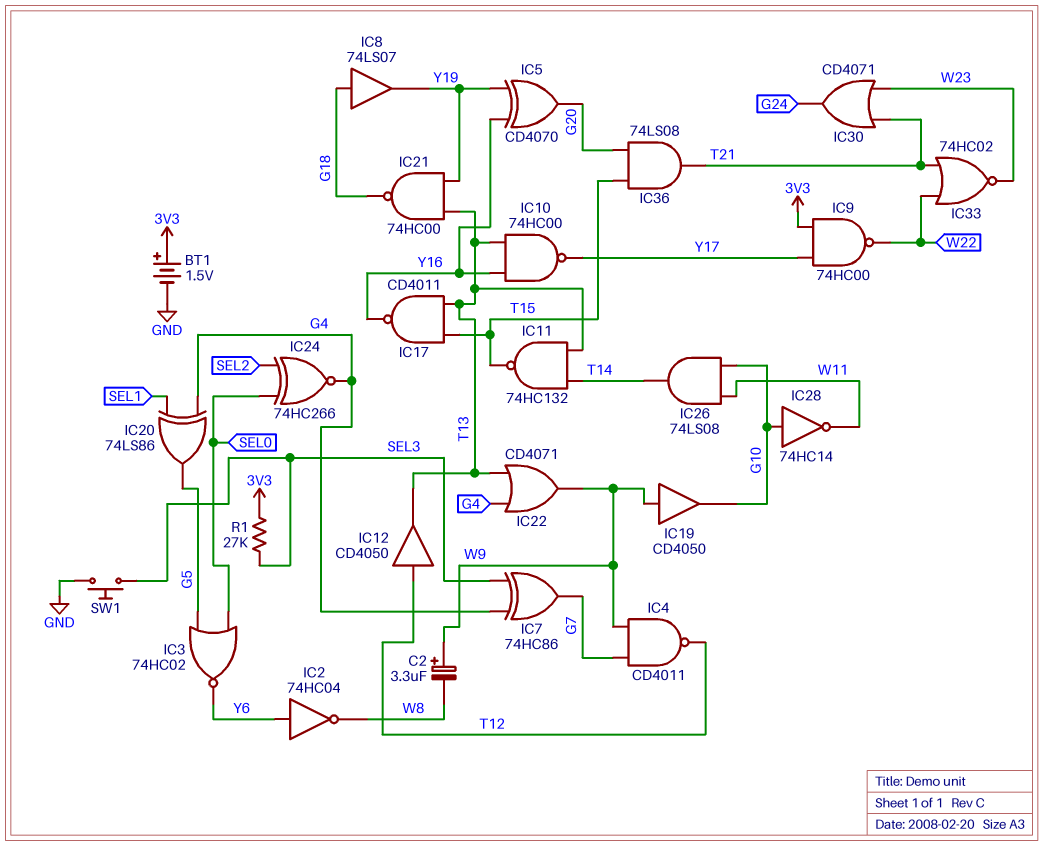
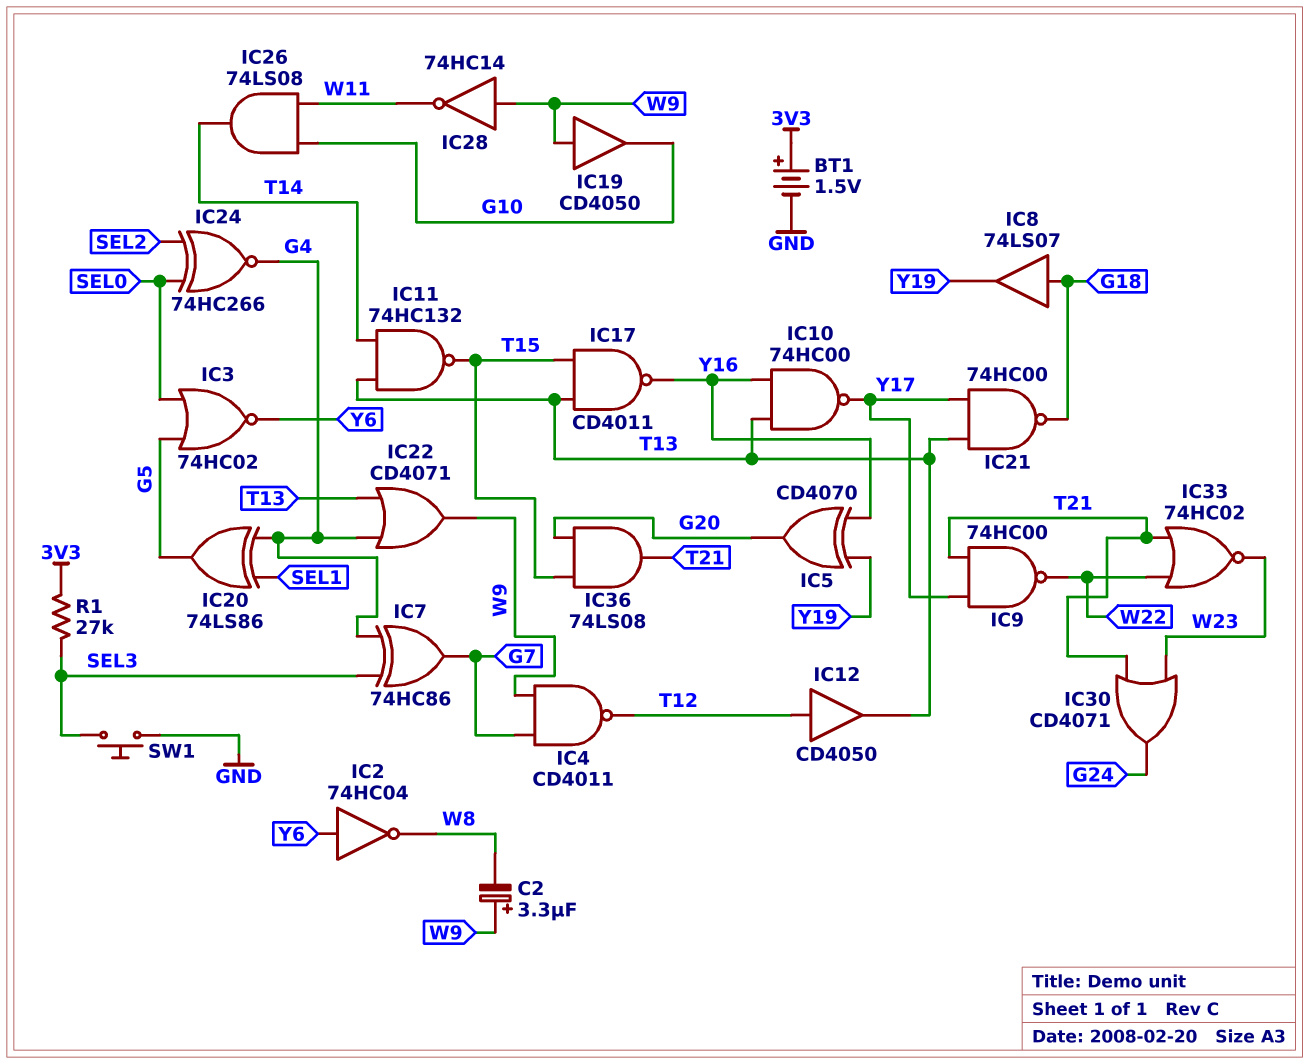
IC9: NAND 74HC00 (in 3V3, in Y17, out W22) -> NAND 74HC00 (in T21, in Y17, out W22)
IC21: NAND 74HC00 (in T13, in Y19, out G18) -> NAND 74HC00 (in T13, in Y17, out G18)
IC28: NOT 74HC14 (in G10, out W11) -> NOT 74HC14 (in W9, out W11)

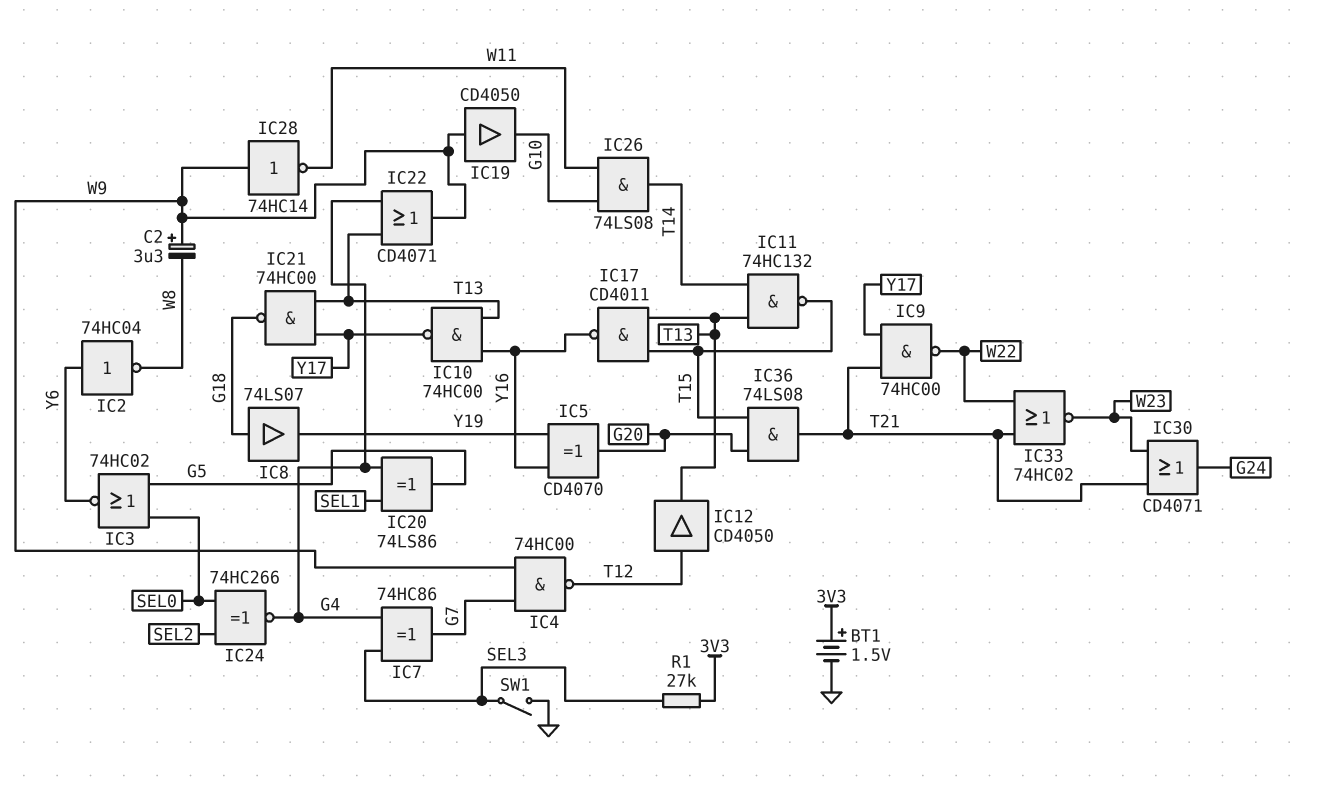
IC4: NAND CD4011 (in G7, in W9, out T12) -> NAND 74HC00 (in G7, in W9, out T12)
SW1: button (GND, SEL3) -> switch (GND, SEL3)

